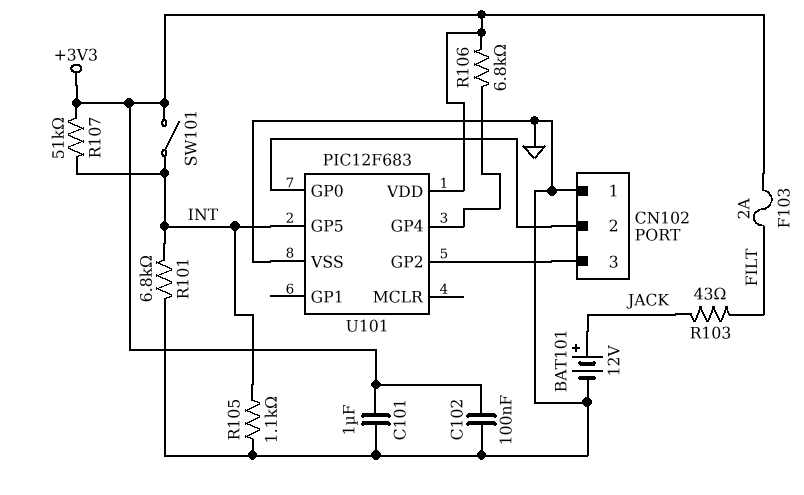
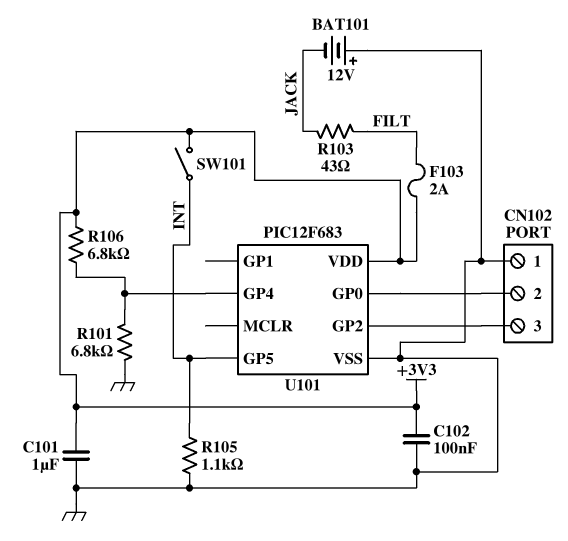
BAT101: 12V (plus JACK, minus GND) -> 12V (plus GND, minus JACK)
R101: 6.8k (GND, INT) -> 6.8k (GND, U101/GP4)
R107: 51k (+3V3, INT) -> none

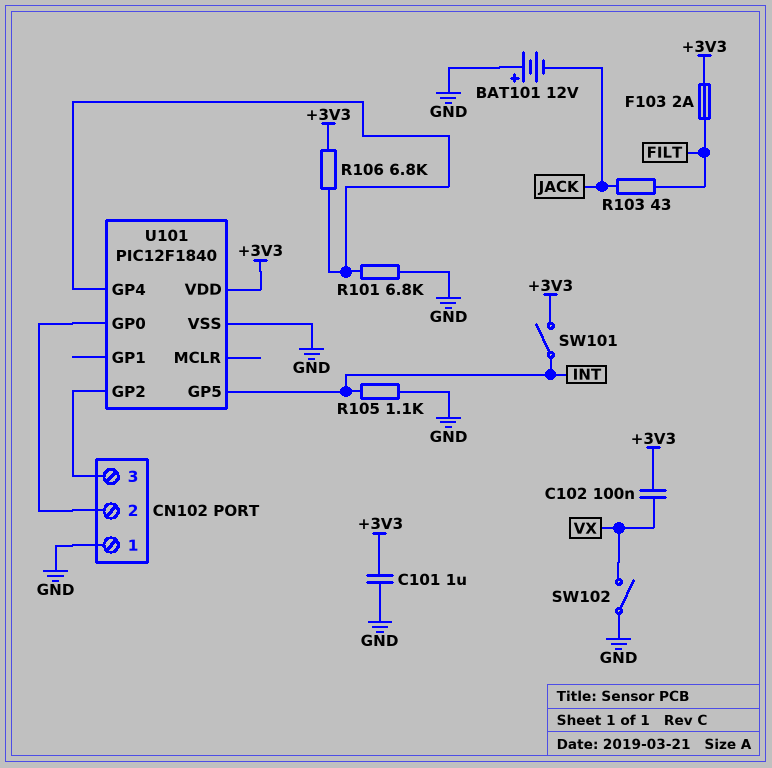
C102: 100nF (+3V3, GND) -> 100nF (+3V3, VX)
SW102: none -> switch (GND, VX)
U101: PIC12F683 -> PIC12F1840

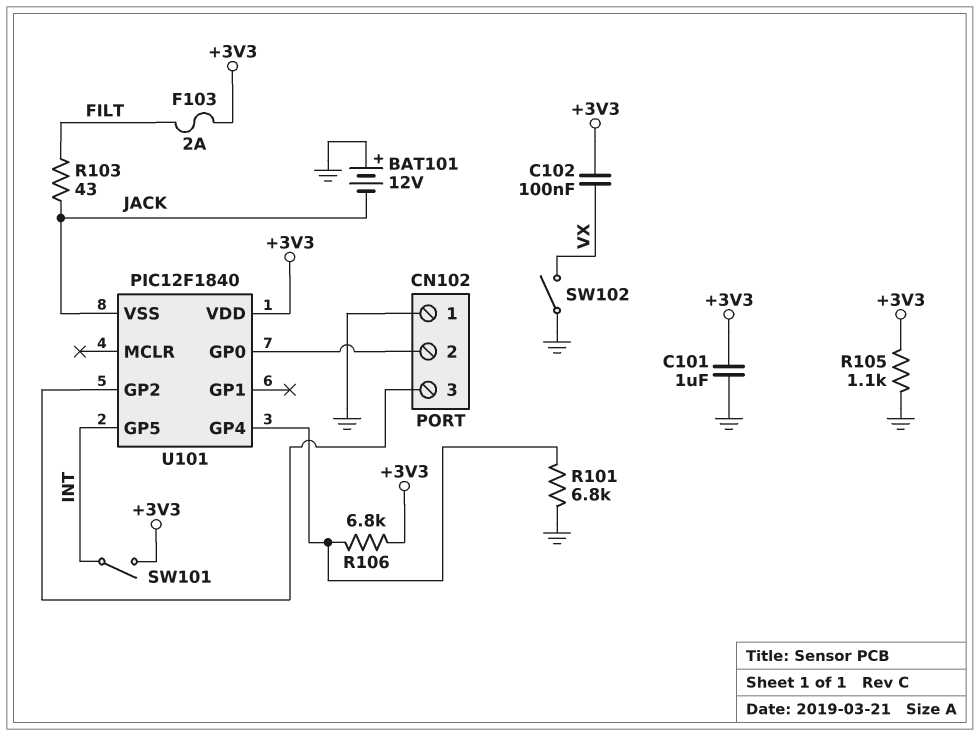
R105: 1.1k (GND, INT) -> 1.1k (+3V3, GND)
U101 pin VSS: GND -> JACK

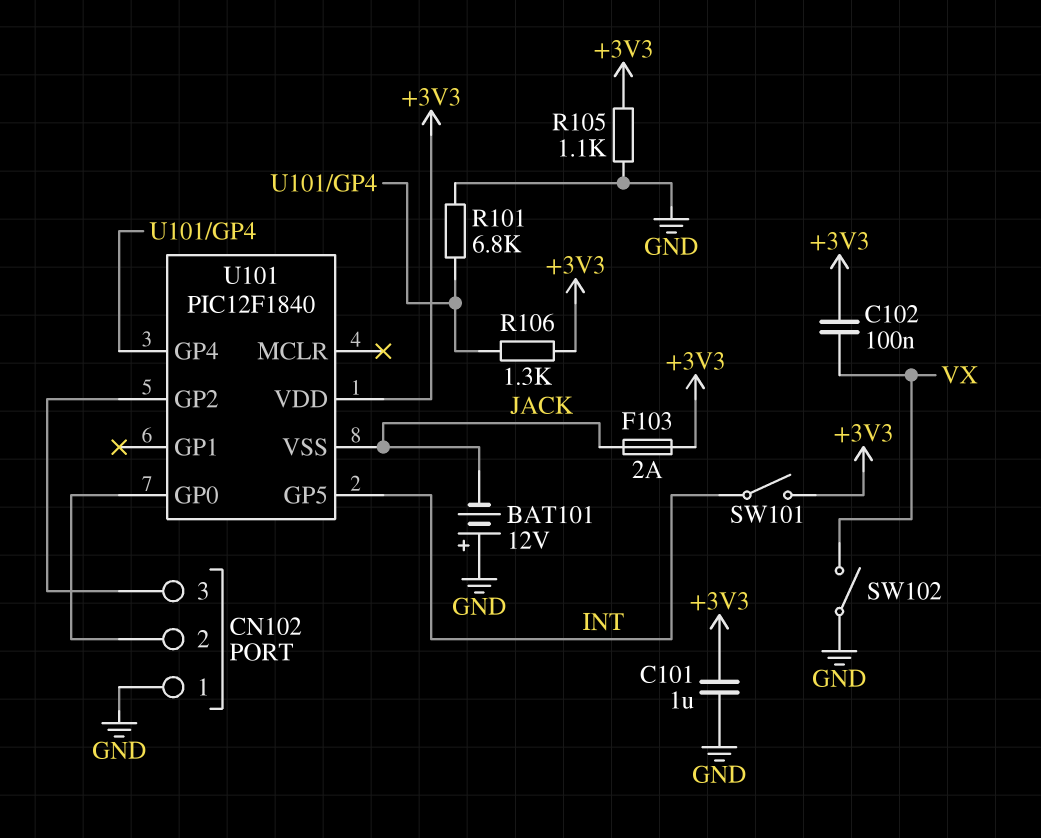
F103: 2A (+3V3, FILT) -> 2A (+3V3, JACK)
R103: 43 (FILT, JACK) -> none
R106: 6.8k (+3V3, U101/GP4) -> 1.3k (+3V3, U101/GP4)

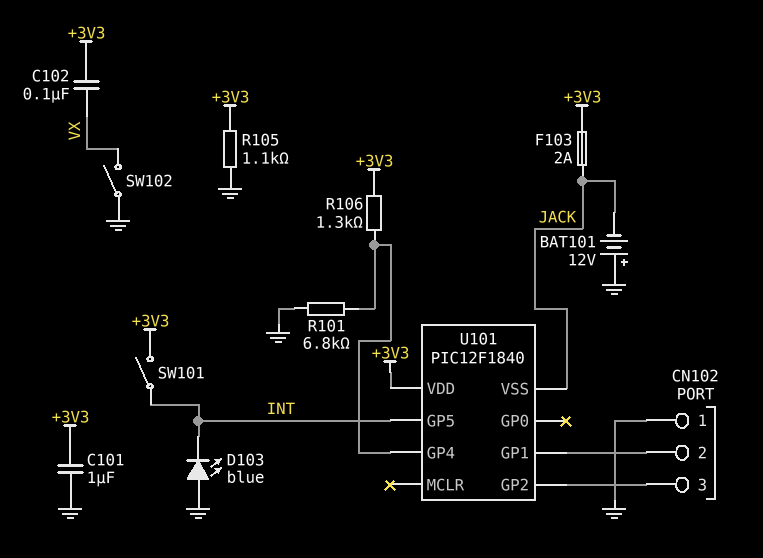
D103: none -> LED blue (A GND, K INT)
U101 pin GP0: CN102/2 -> none
U101 pin GP1: none -> CN102/2

